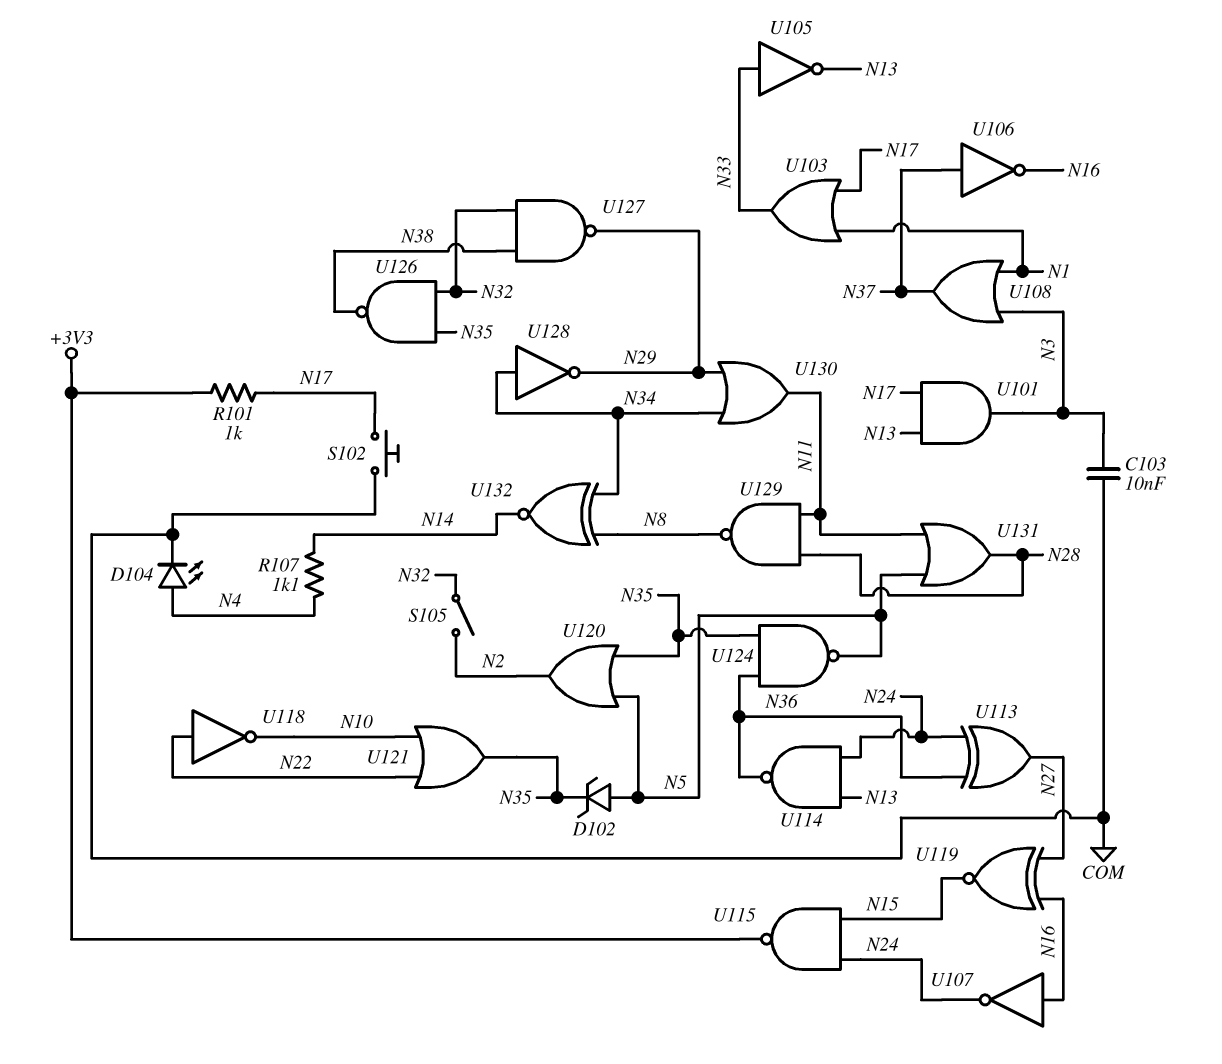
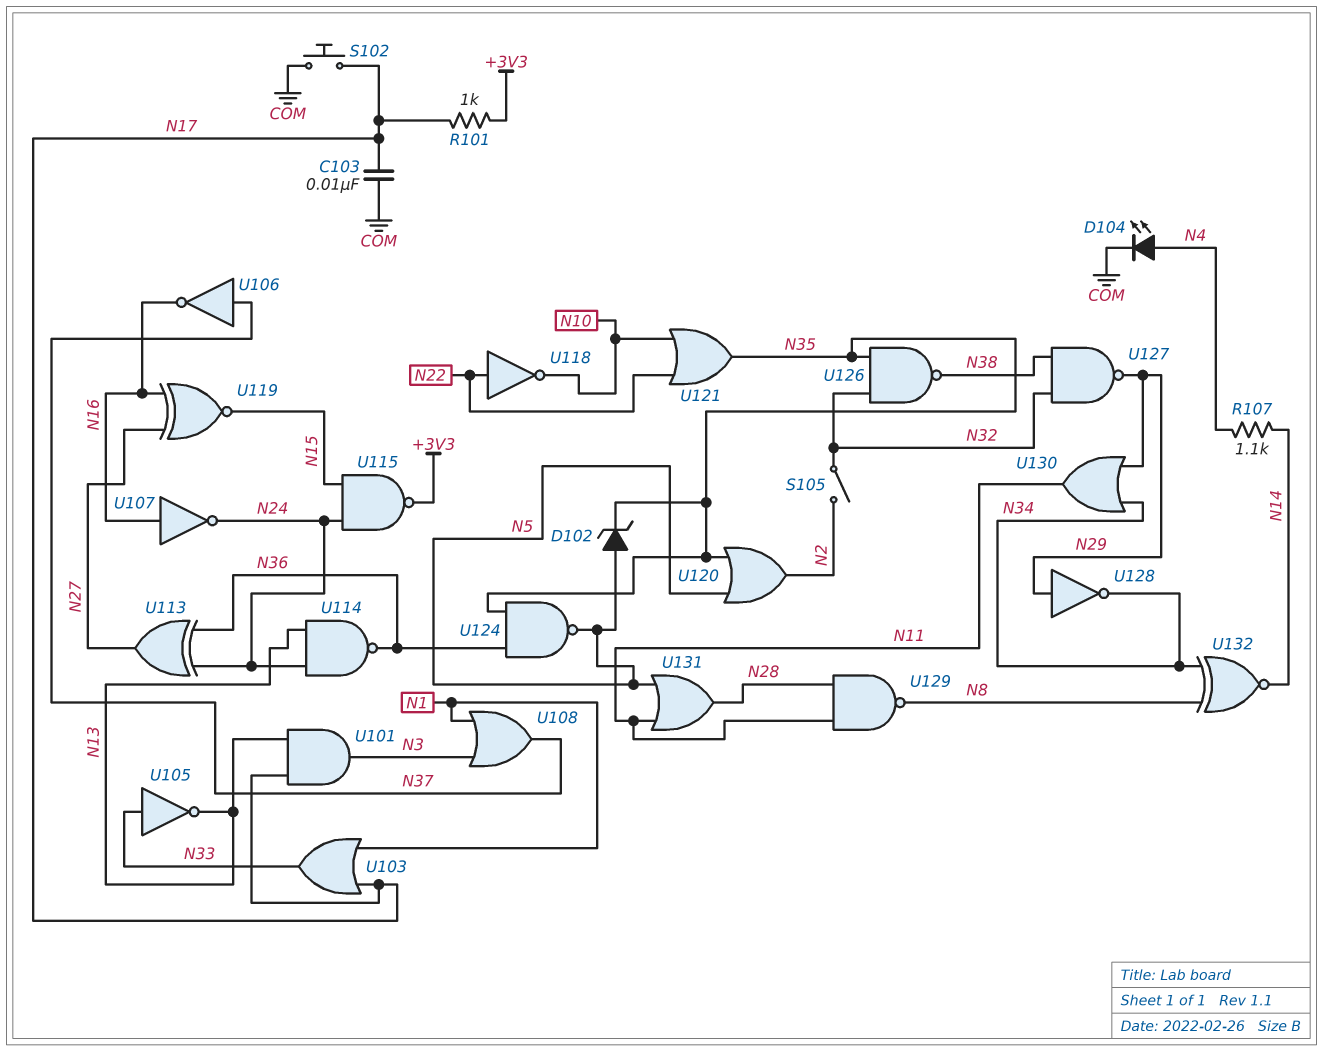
C103: 10nF (COM, N3) -> 10nF (COM, N17)
U128: NOT (in N34, out N29) -> NOT (in N29, out N34)

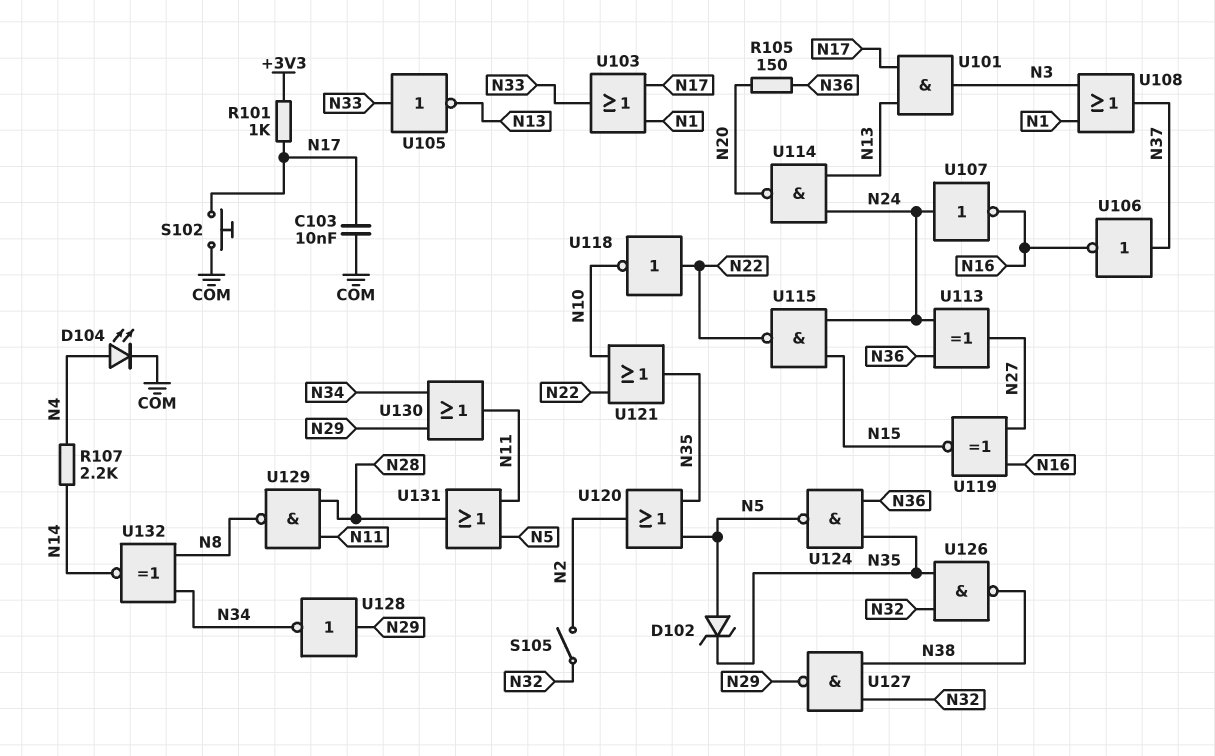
R105: none -> 150 (N20, N36)
R107: 1.1k (N4, N14) -> 2.2k (N4, N14)
U107: NOT (in N16, out N24) -> NOT (in N24, out N16)
U114: NAND (in N13, in N24, out N36) -> NAND (in N13, in N24, out N20)
U115: NAND (in N15, in N24, out +3V3) -> NAND (in N15, in N24, out N22)

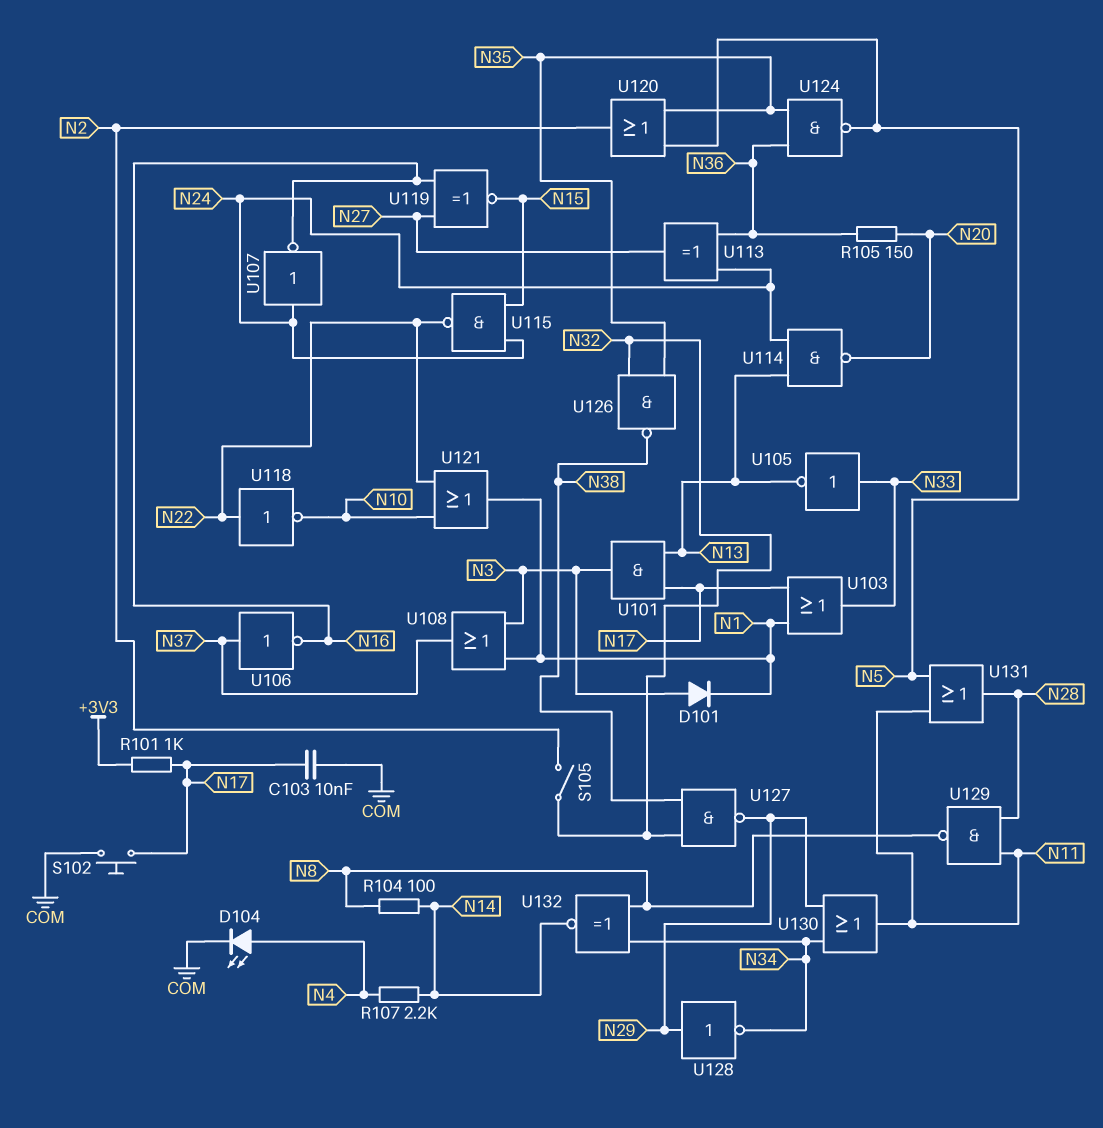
D101: none -> diode (A N3, K N1)
D102: zener (A N5, K N35) -> none
R104: none -> 100 (N8, N14)
U121: OR (in N10, in N22, out N35) -> OR (in N10, in N22, out N1)

